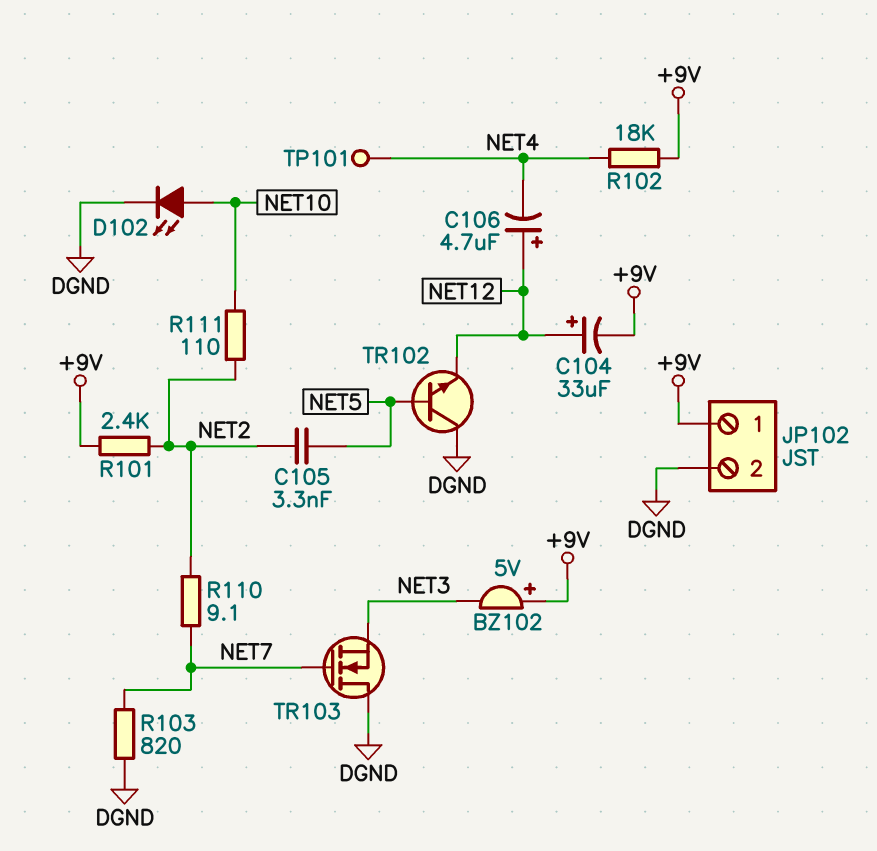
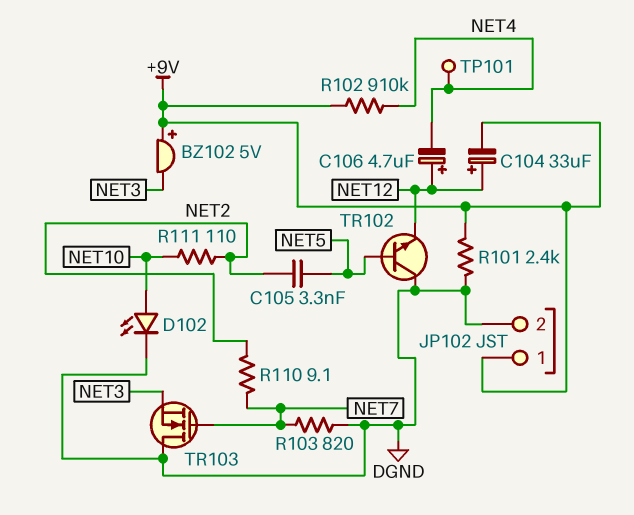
R101: 2.4k (+9V, NET2) -> 2.4k (+9V, DGND)
R102: 18k (+9V, NET4) -> 910k (+9V, NET4)

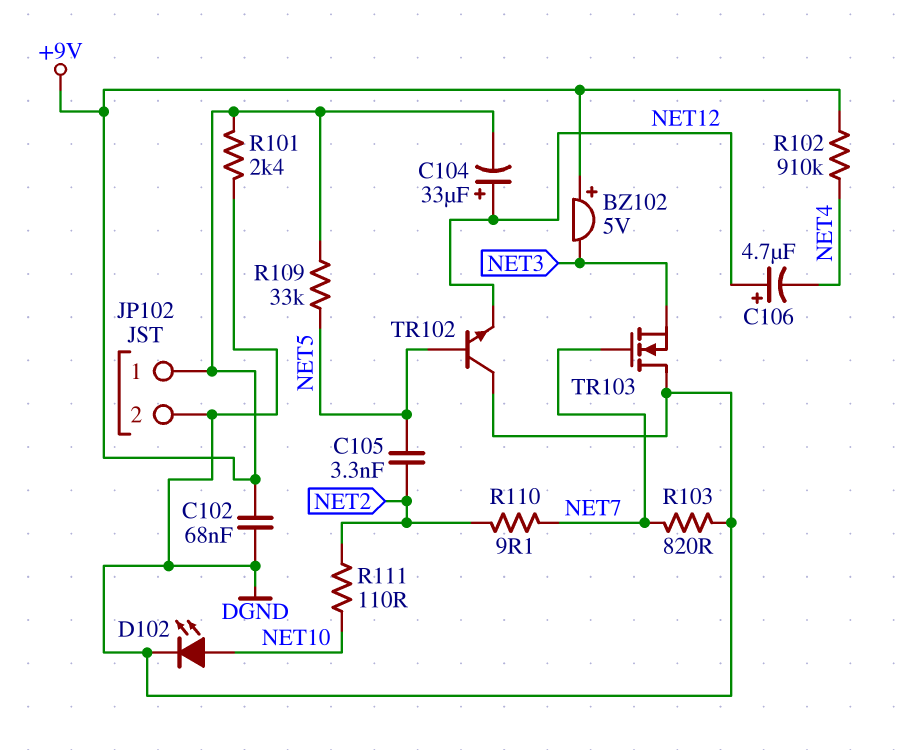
C102: none -> 68nF (+9V, DGND)
R109: none -> 33k (+9V, NET5)
TP101: test point (NET4) -> none

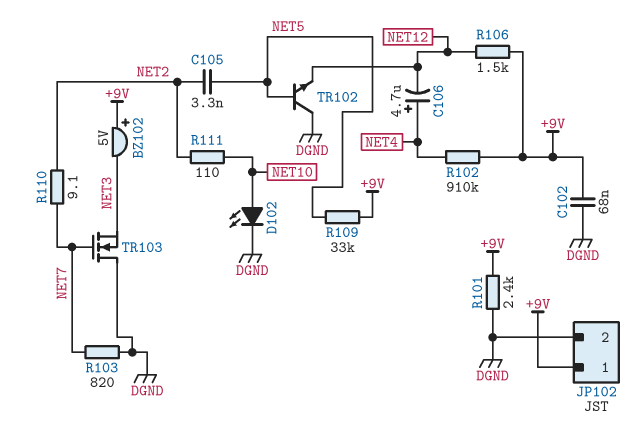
C104: 33uF (plus NET12, minus +9V) -> none
C106: 4.7uF (plus NET12, minus NET4) -> 4.7uF (plus NET4, minus NET12)
R106: none -> 1.5k (+9V, NET12)

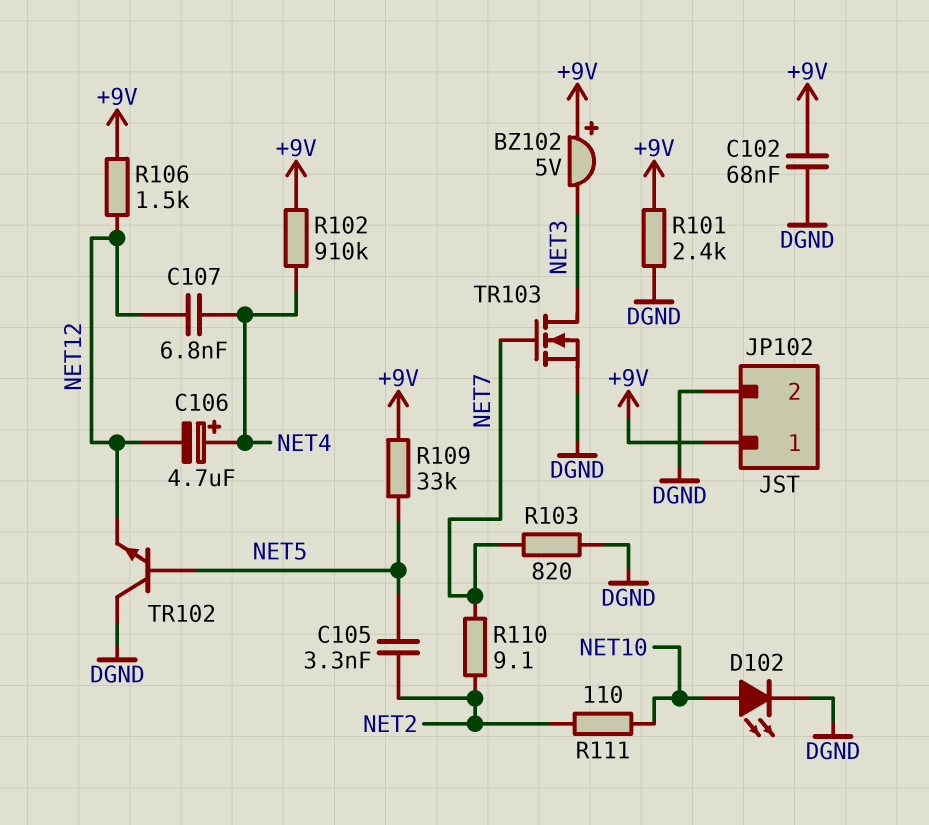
C107: none -> 6.8nF (NET4, NET12)
TR103: NMOS (G NET7, D DGND, S NET3) -> NMOS (G NET7, D NET3, S DGND)

